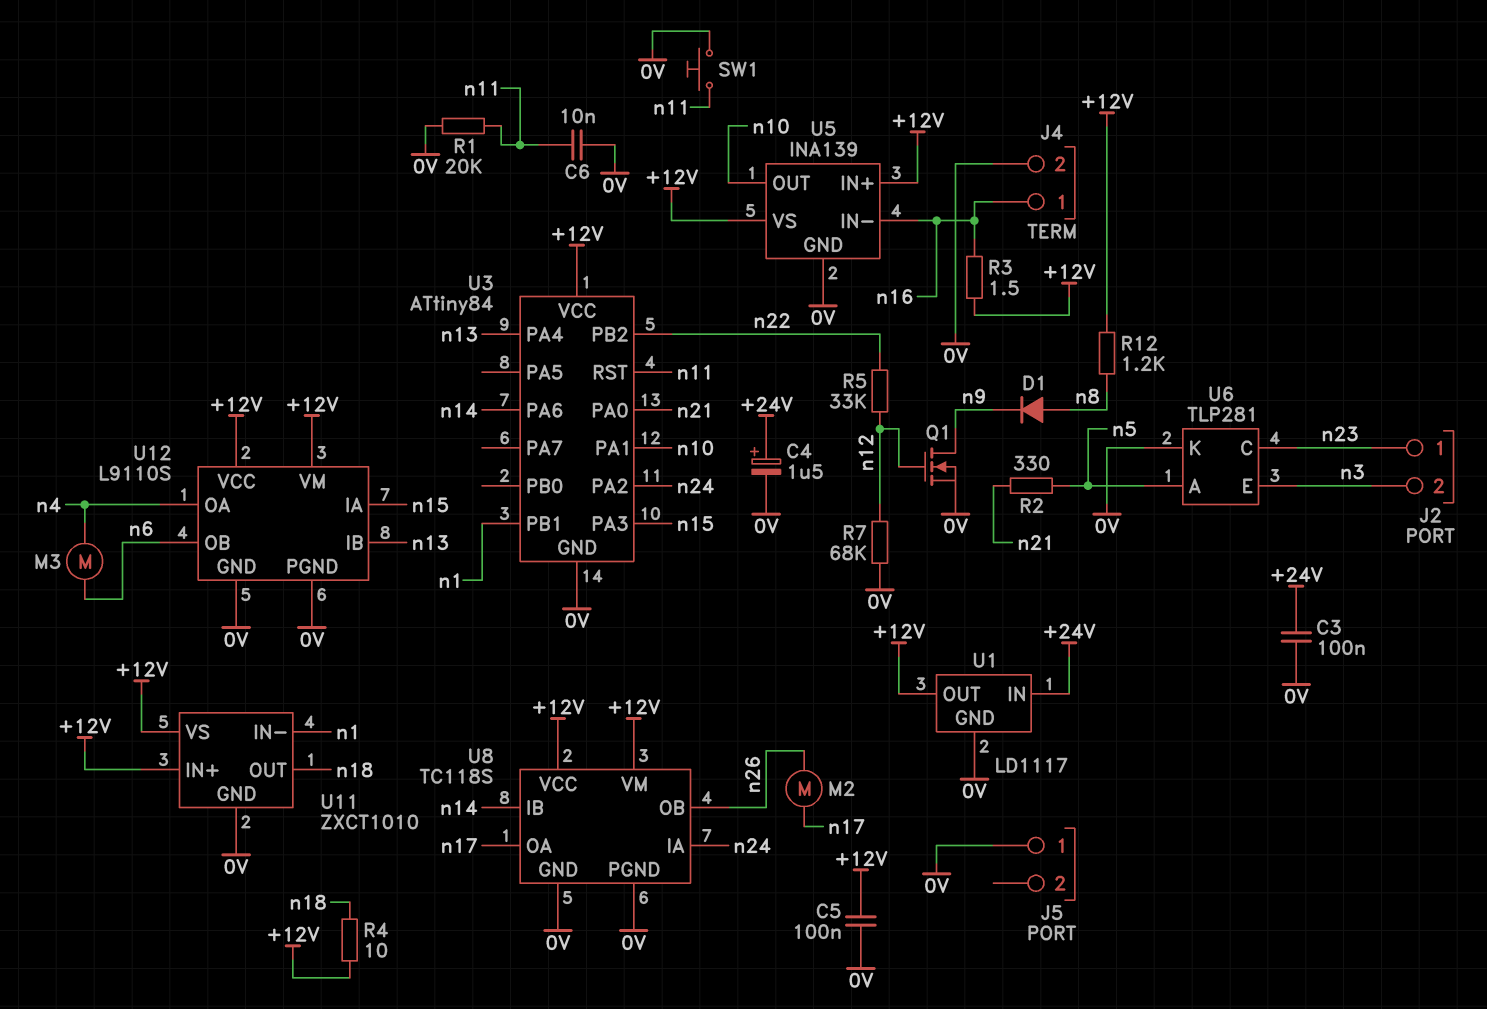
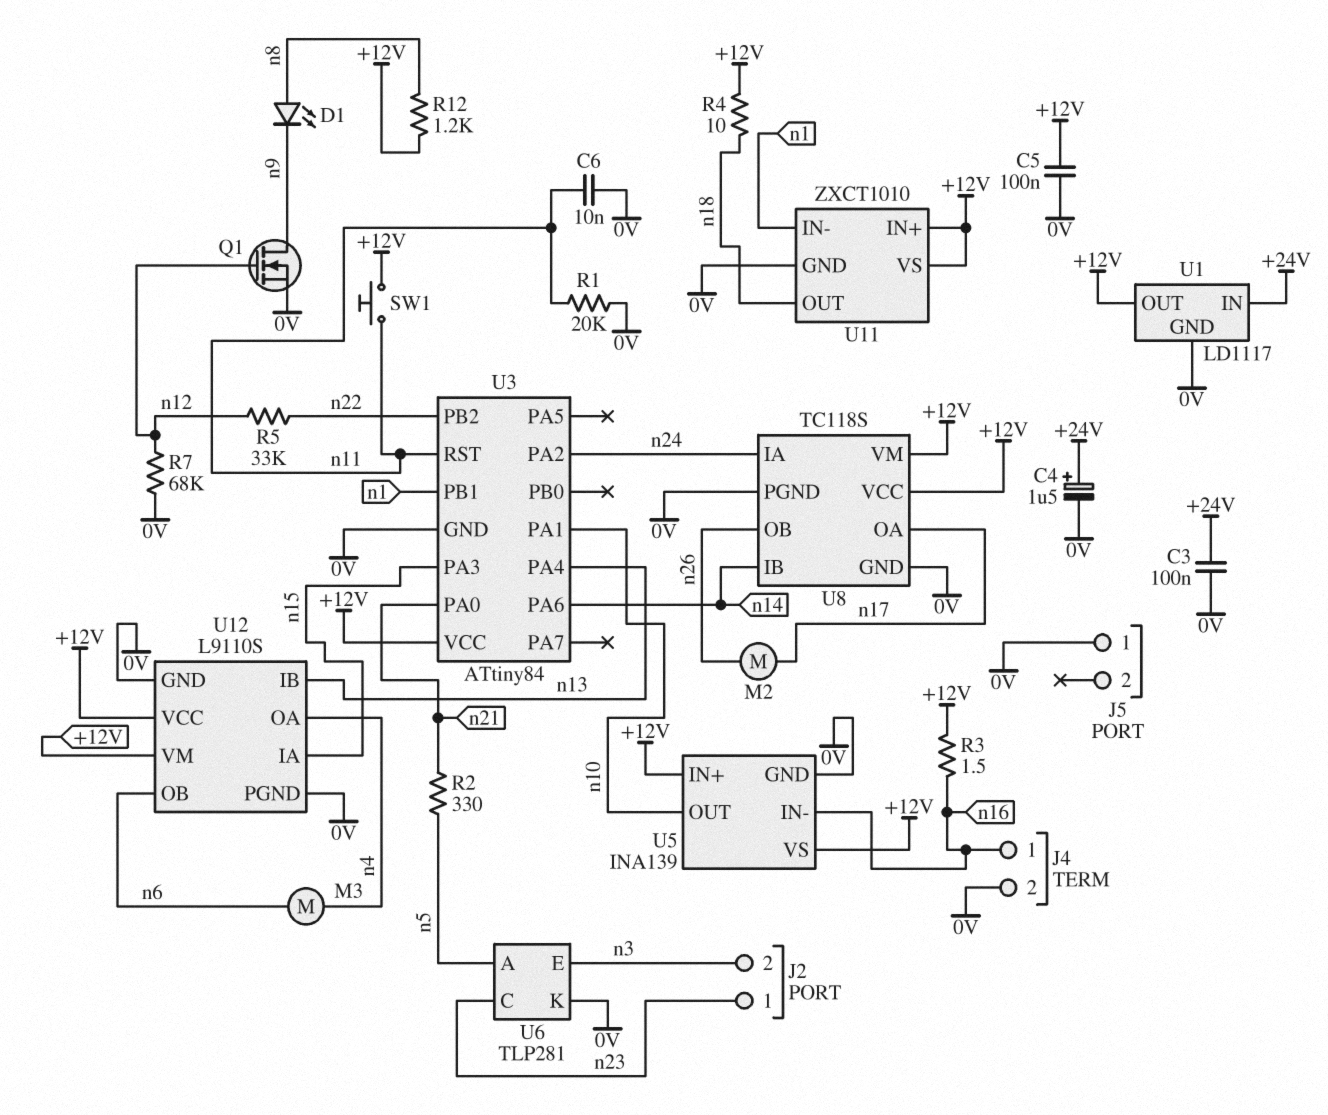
D1: diode (A n8, K n9) -> LED (A n8, K n9)
SW1: button (0V, n11) -> button (+12V, n11)

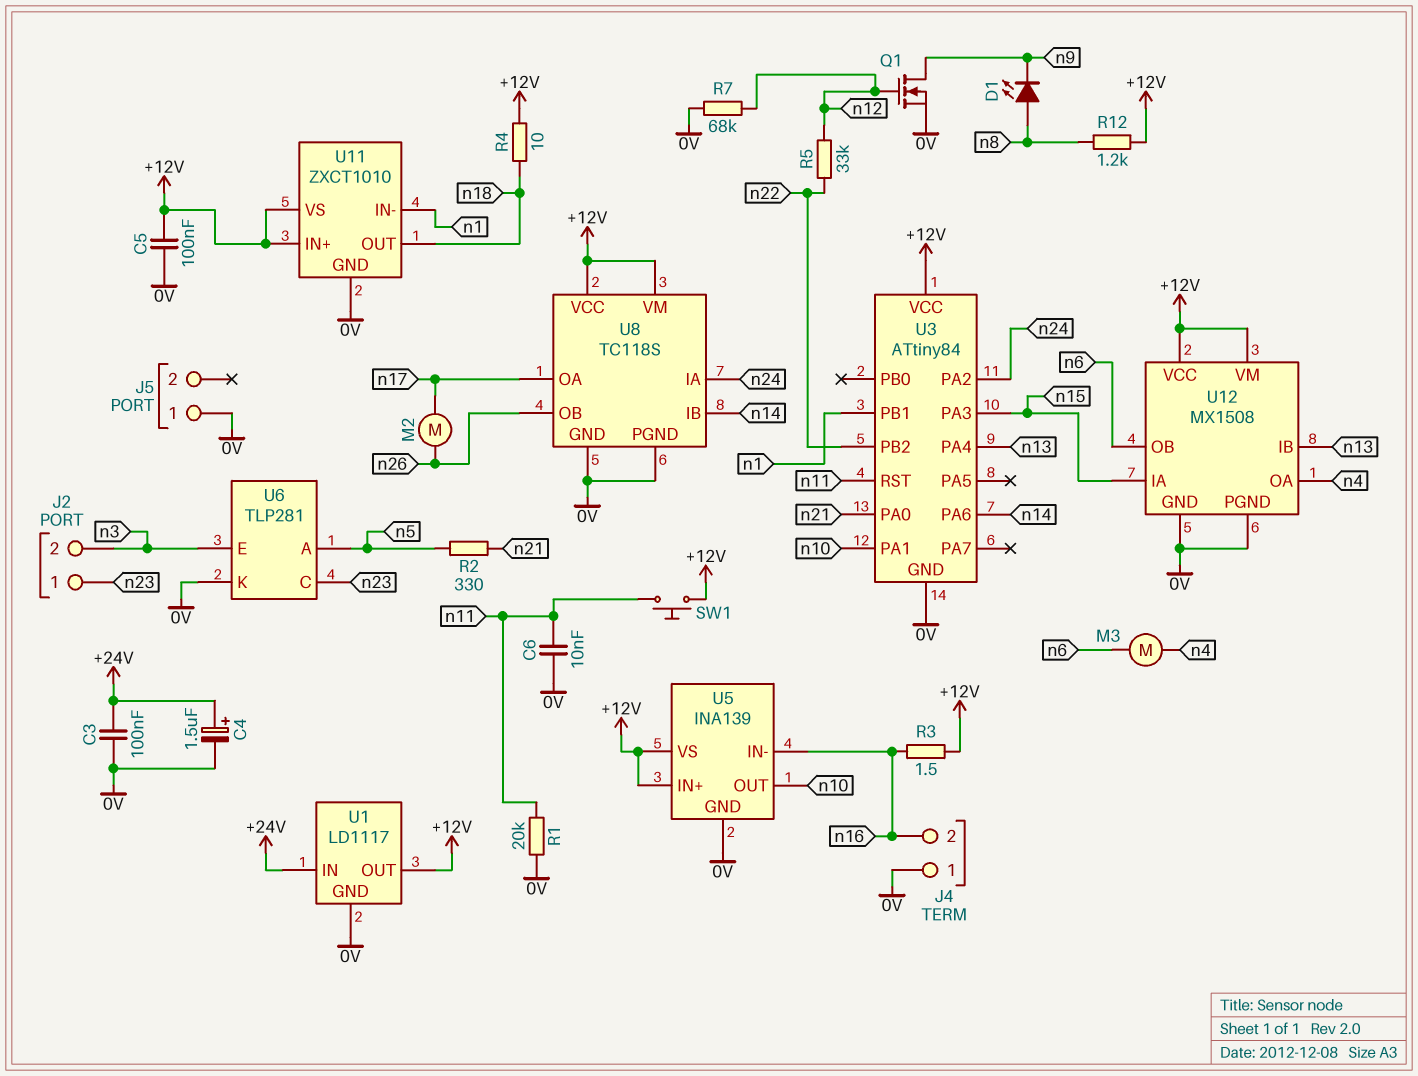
J4 pin 1: n16 -> 0V
J4 pin 2: 0V -> n16
U12: L9110S -> MX1508

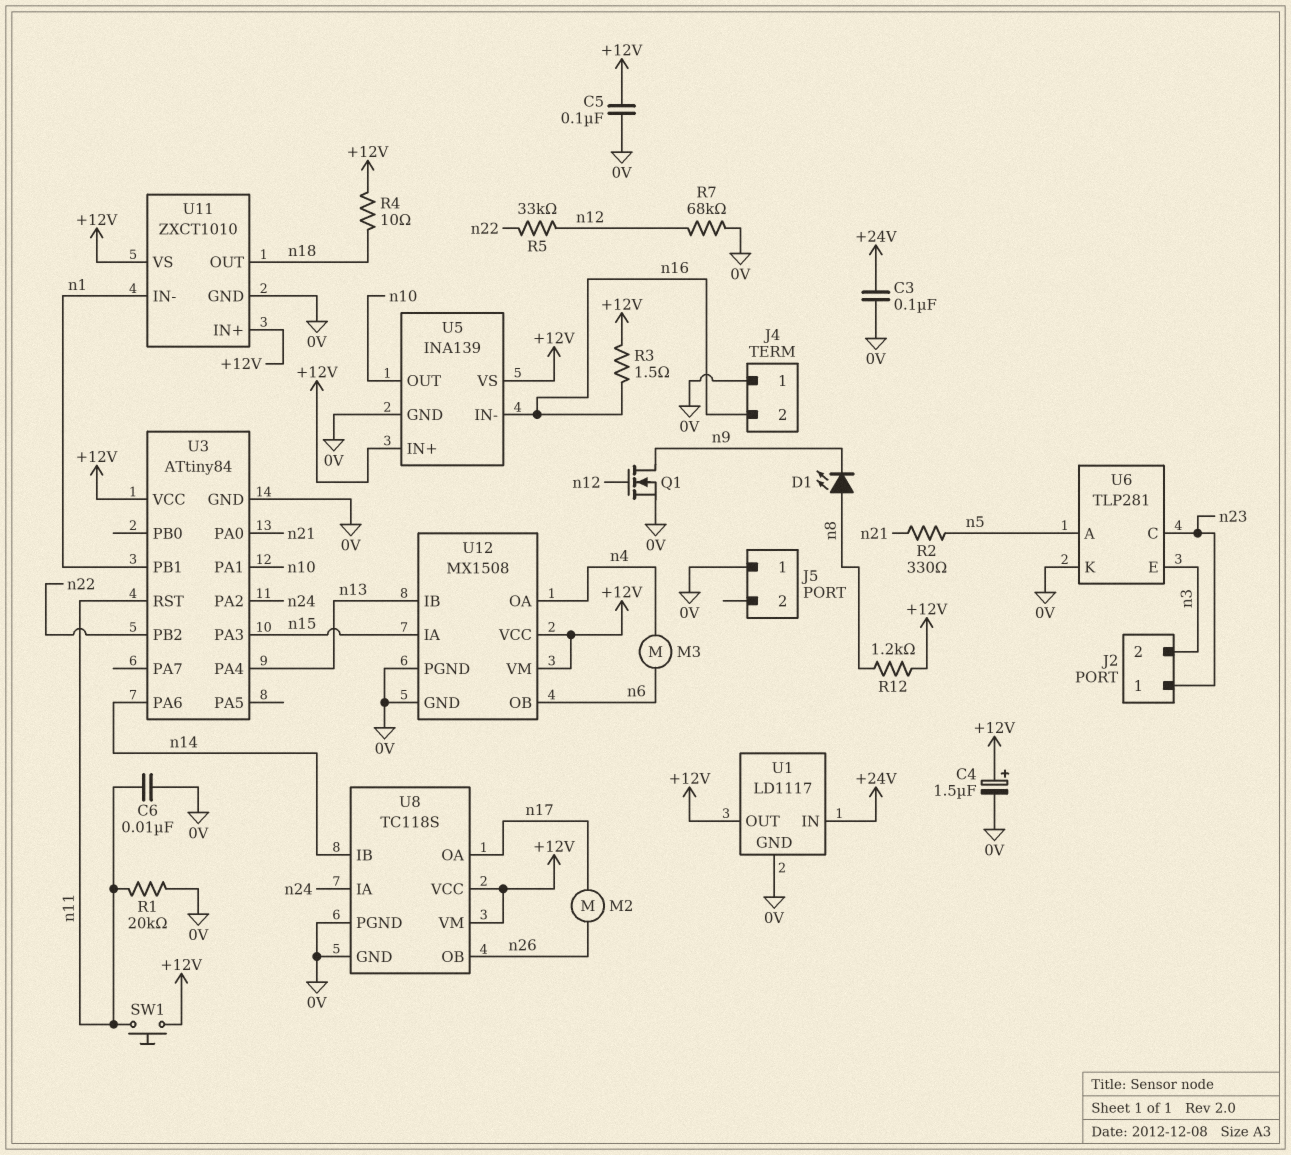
C4: 1.5uF (plus +24V, minus 0V) -> 1.5uF (plus +12V, minus 0V)

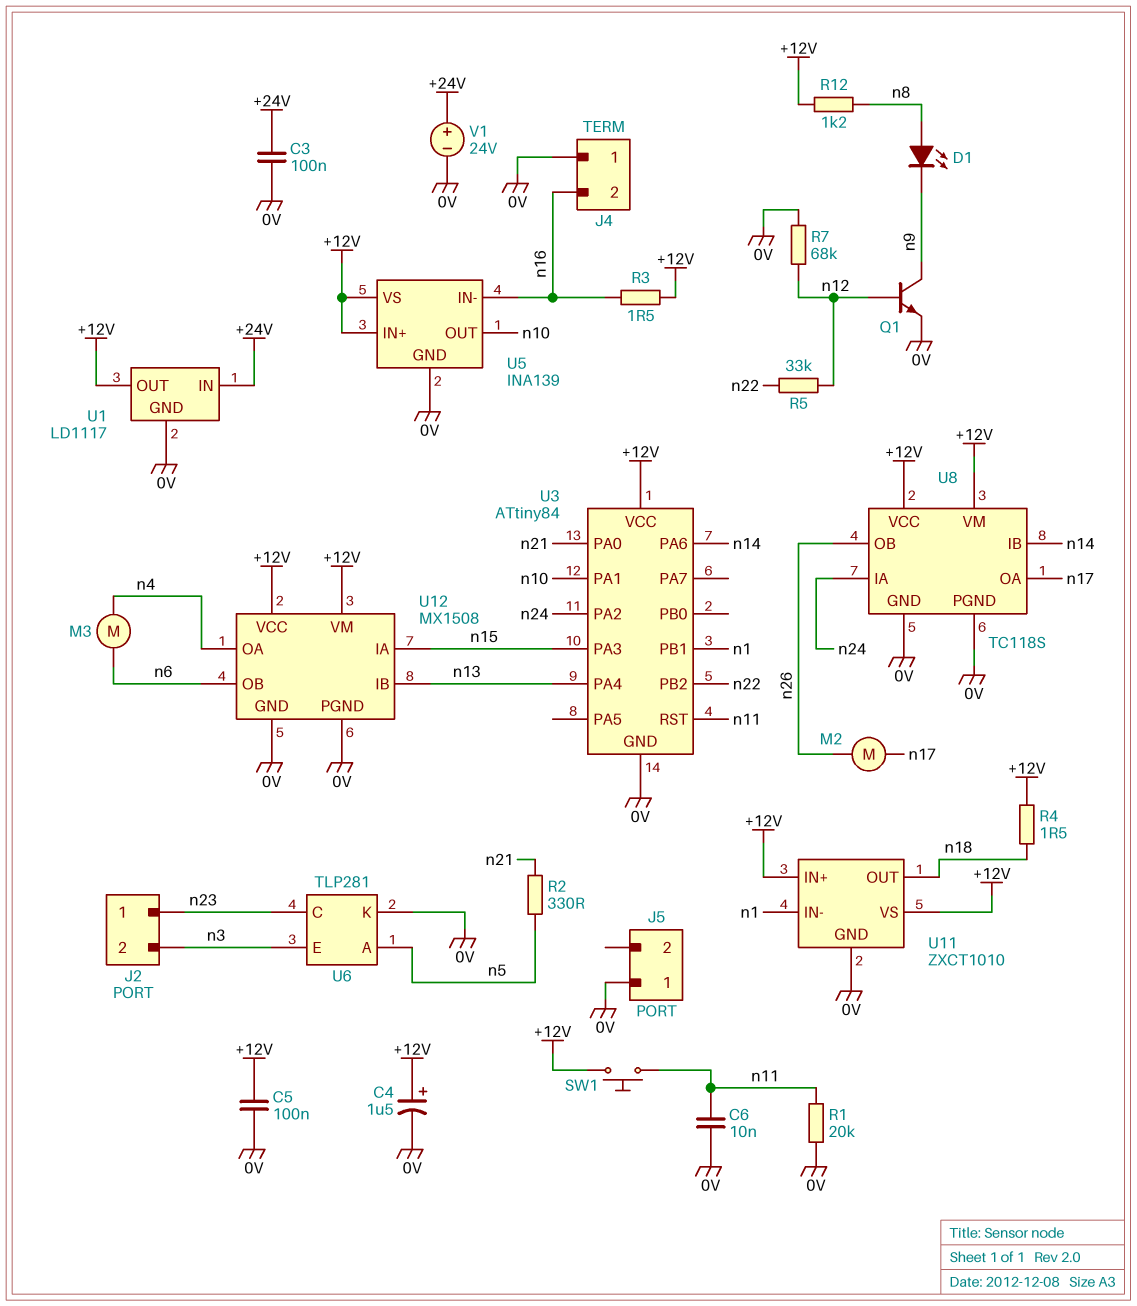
Q1: NMOS (G n12, D n9, S 0V) -> NPN (B n12, C n9, E 0V)
R4: 10 (+12V, n18) -> 1.5 (+12V, n18)
V1: none -> 24V (plus +24V, minus 0V)

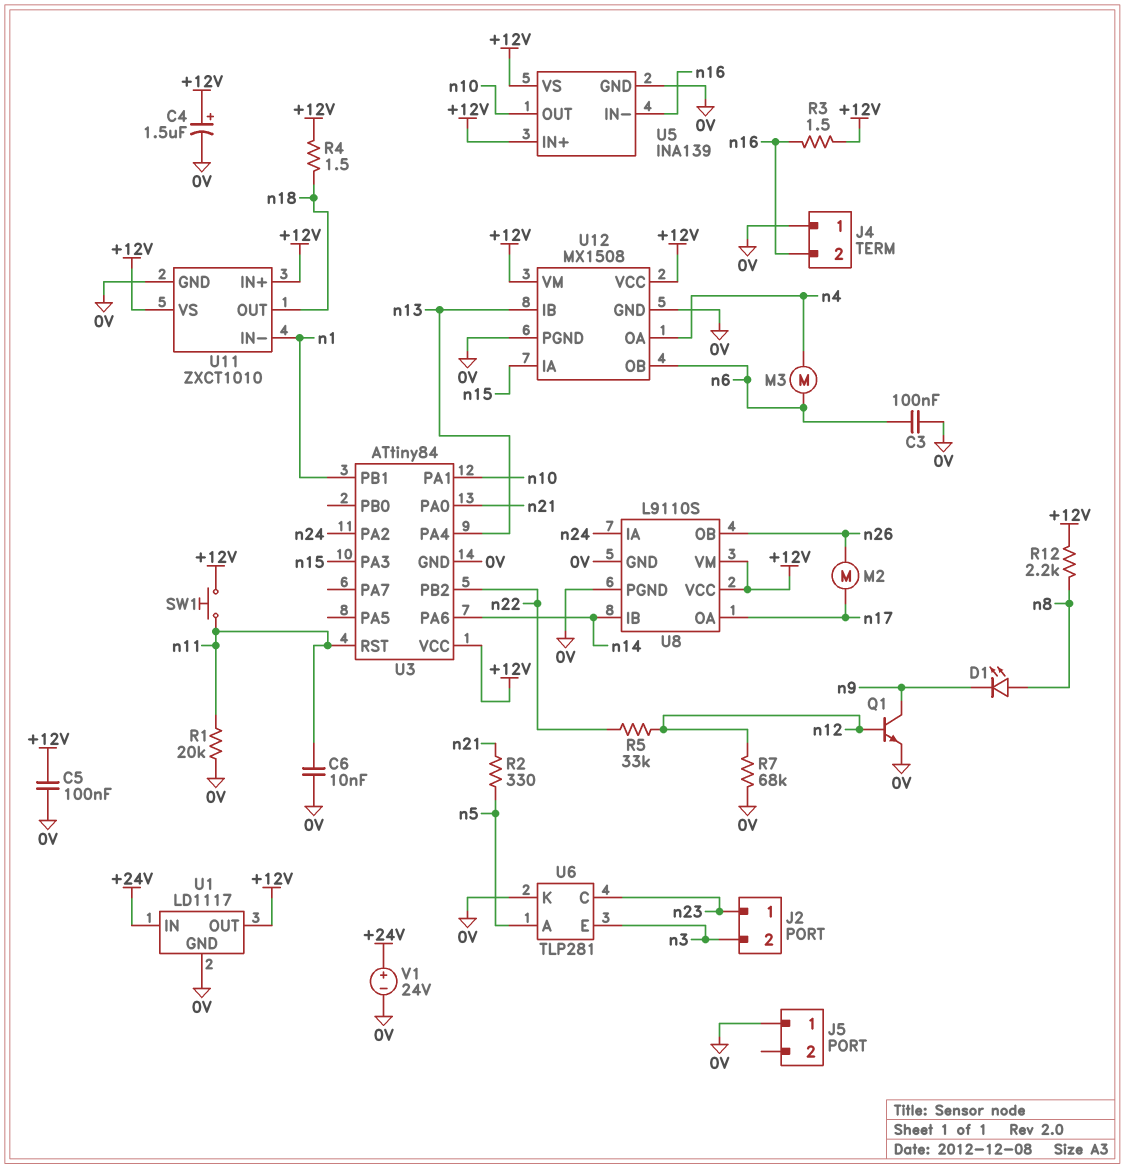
C3: 100nF (+24V, 0V) -> 100nF (0V, n6)
R12: 1.2k (+12V, n8) -> 2.2k (+12V, n8)
U8: TC118S -> L9110S

